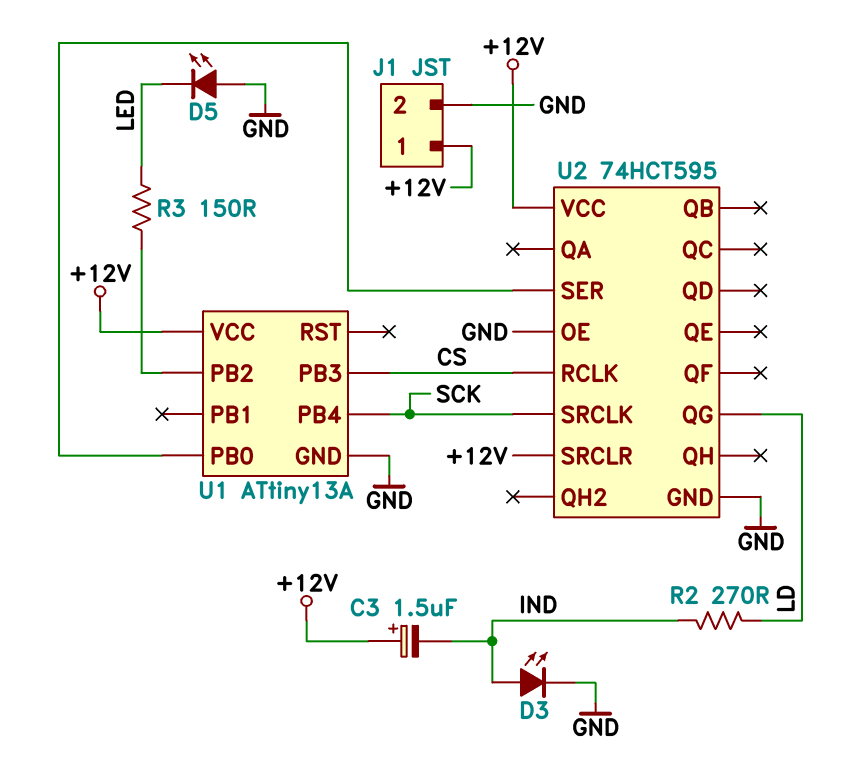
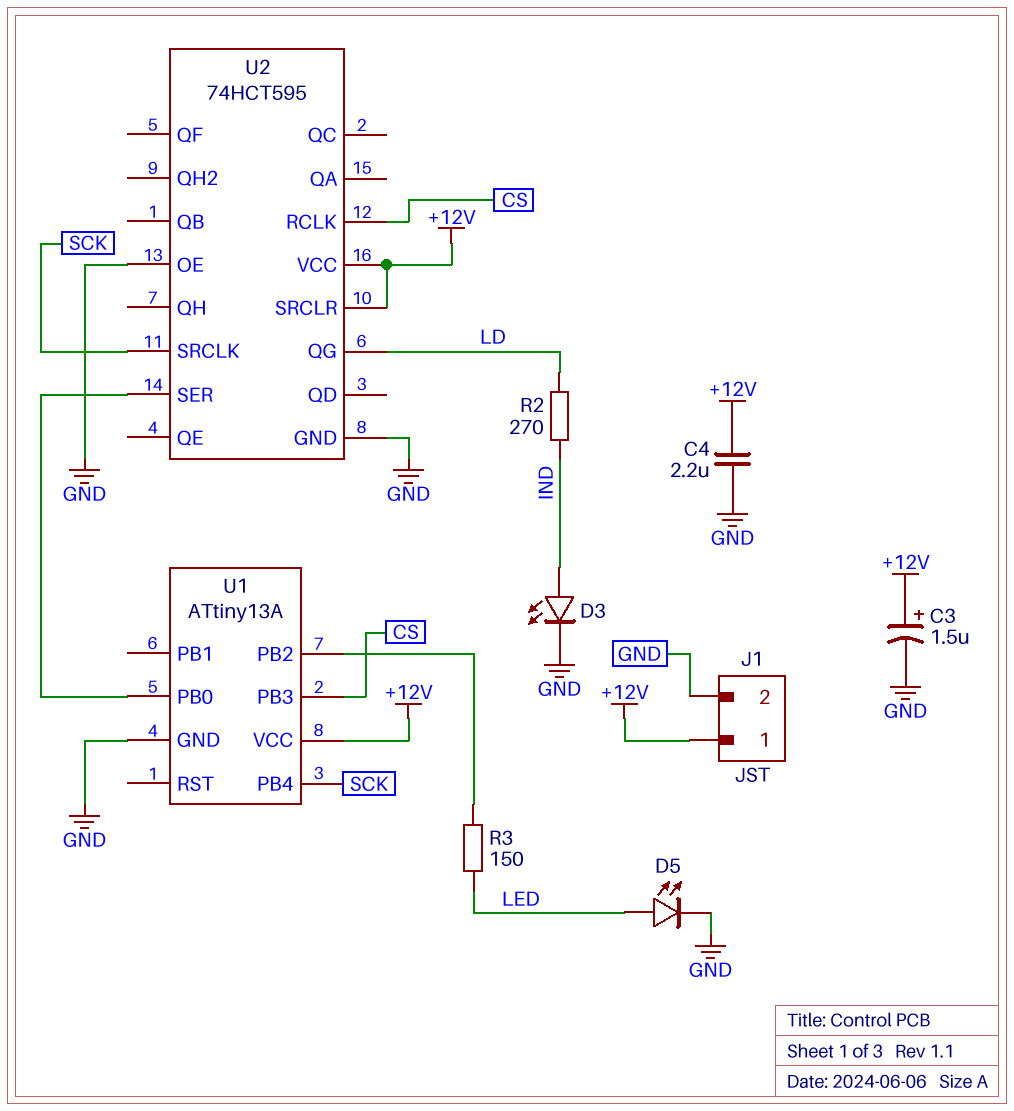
C3: 1.5uF (plus +12V, minus IND) -> 1.5uF (plus +12V, minus GND)
C4: none -> 2.2uF (+12V, GND)
D5: LED (A GND, K LED) -> LED (A LED, K GND)

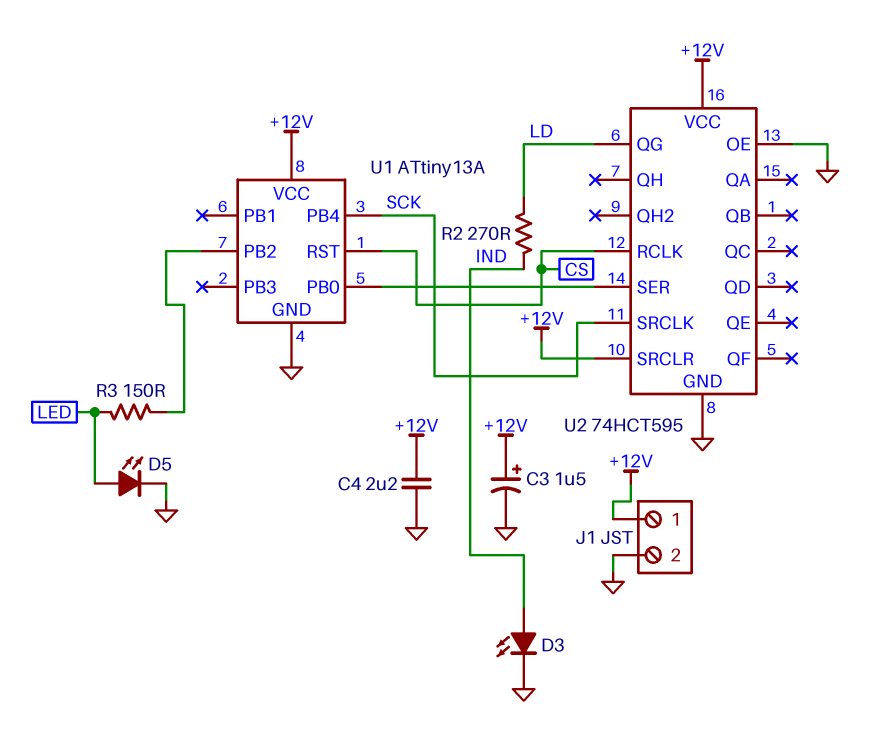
U1 pin PB3: CS -> none
U1 pin RST: none -> CS

